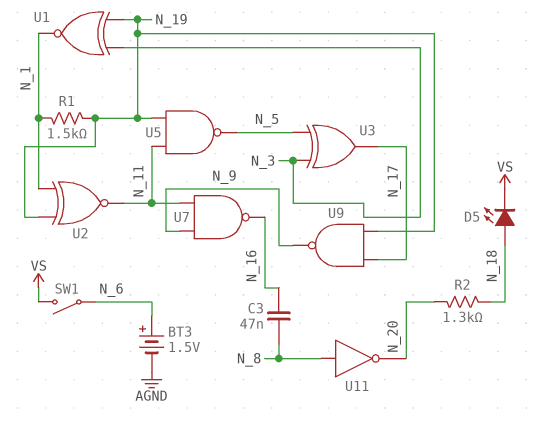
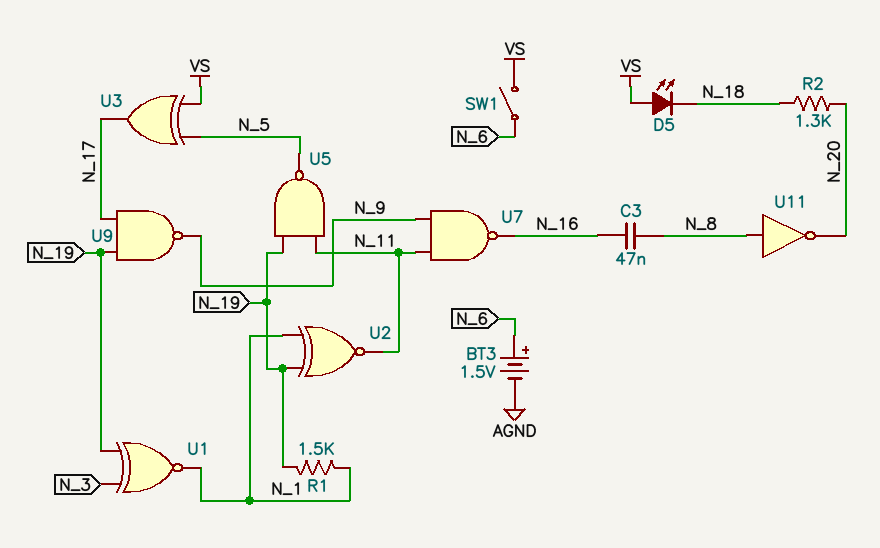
D5: LED (A N_18, K VS) -> LED (A VS, K N_18)
U3: XOR (in N_3, in N_5, out N_17) -> XOR (in N_5, in VS, out N_17)

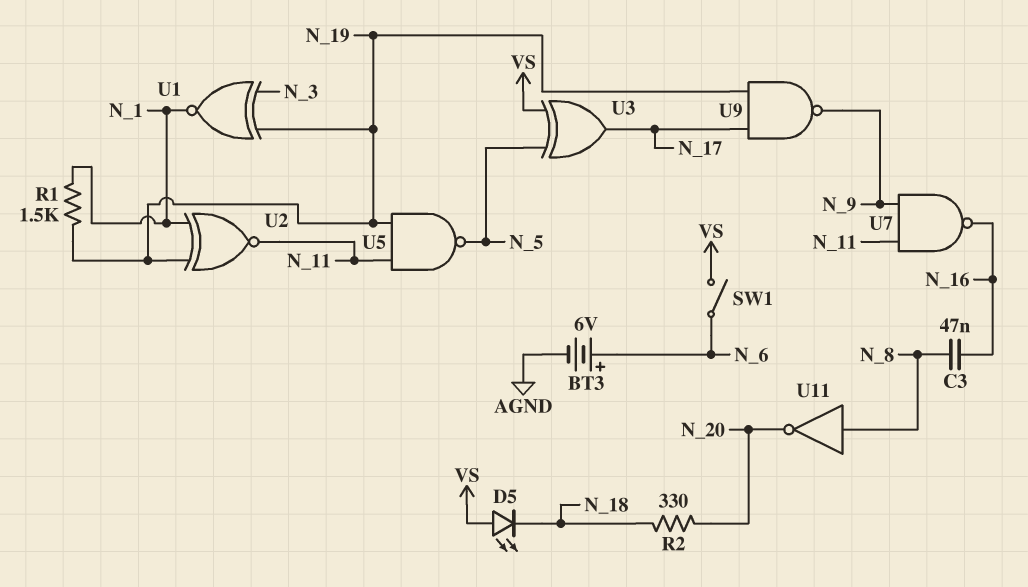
BT3: 1.5V (plus N_6, minus AGND) -> 6V (plus N_6, minus AGND)
R2: 1.3k (N_18, N_20) -> 330 (N_18, N_20)

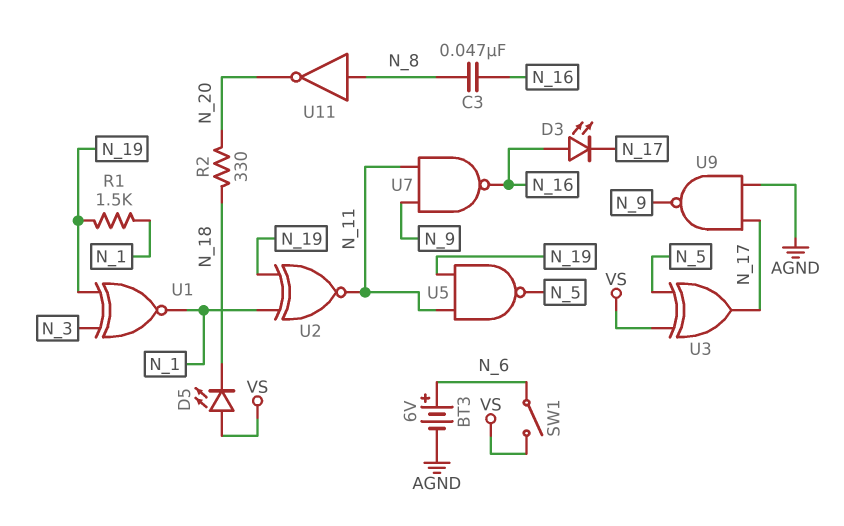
D3: none -> LED (A N_16, K N_17)
U9: NAND (in N_17, in N_19, out N_9) -> NAND (in AGND, in N_17, out N_9)

